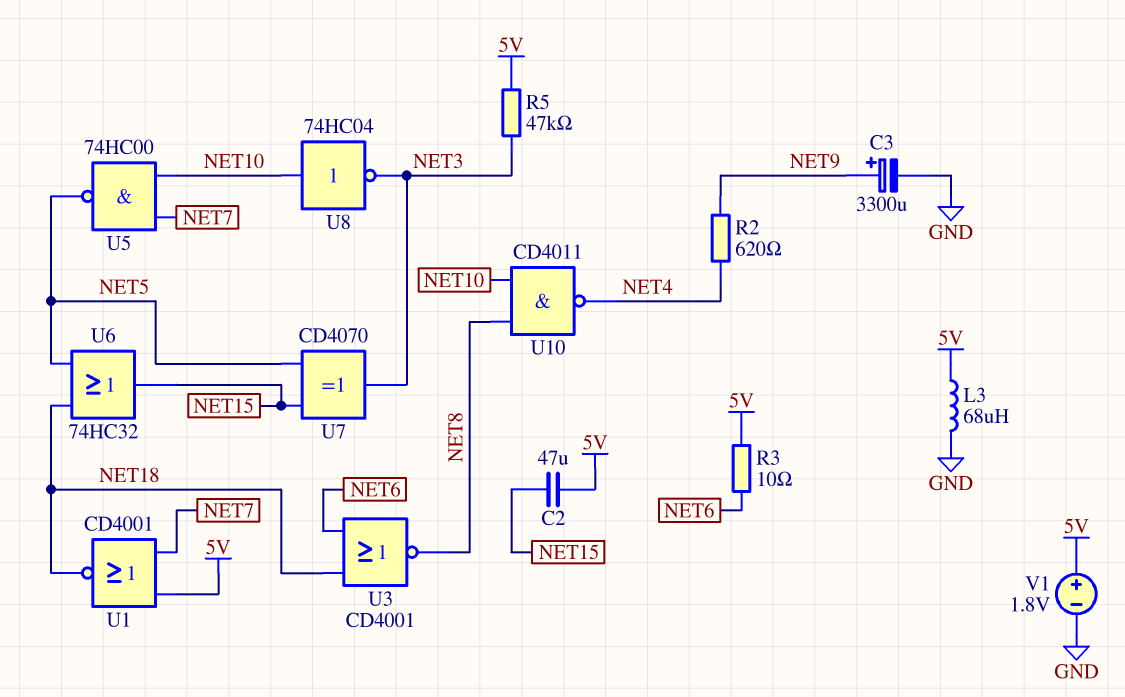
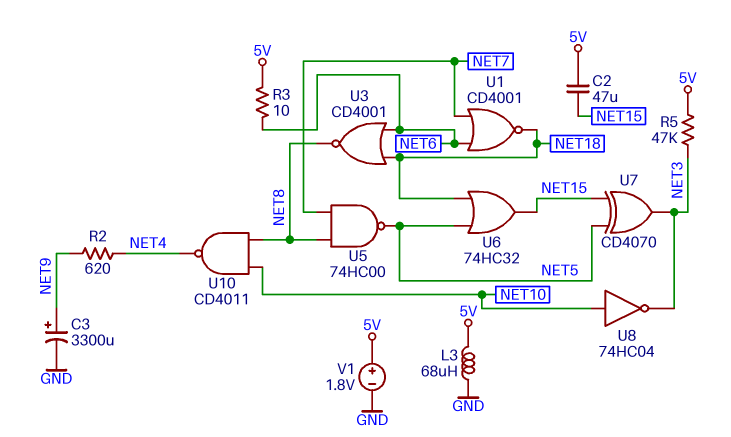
U1: NOR CD4001 (in 5V, in NET7, out NET18) -> NOR CD4001 (in NET6, in NET7, out NET18)
U5: NAND 74HC00 (in NET7, in NET10, out NET5) -> NAND 74HC00 (in NET7, in NET8, out NET5)

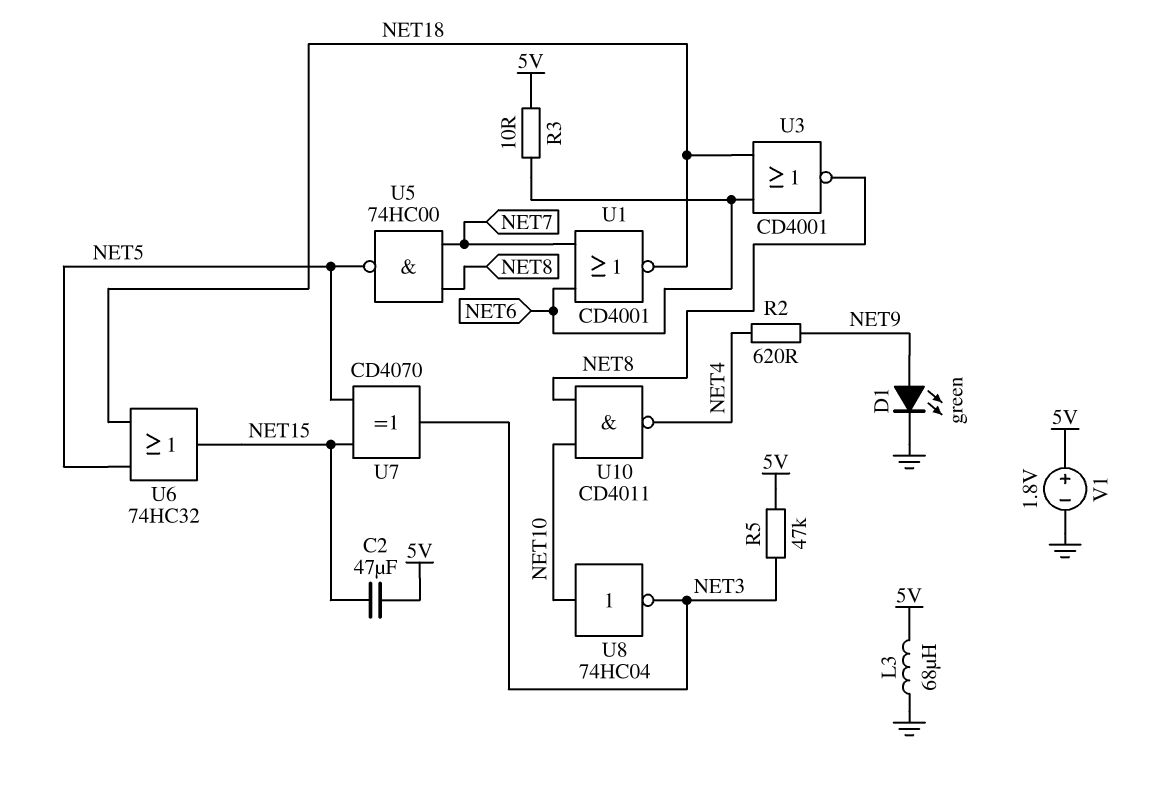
C3: 3300uF (plus NET9, minus GND) -> none
D1: none -> LED green (A NET9, K GND)

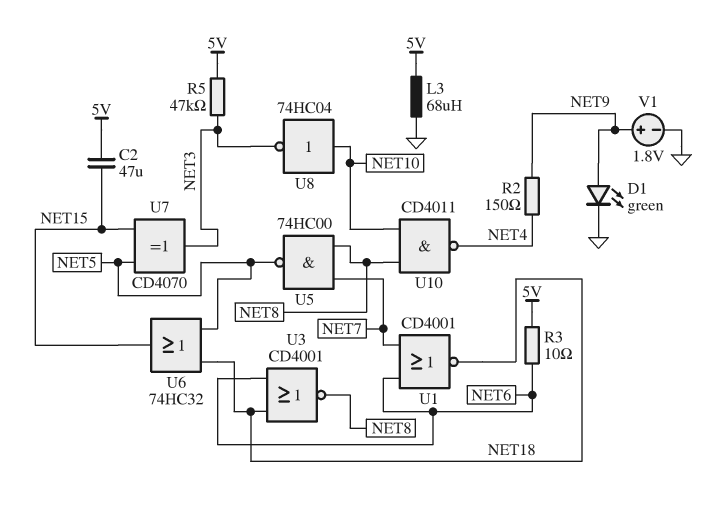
R2: 620 (NET4, NET9) -> 150 (NET4, NET9)
V1: 1.8V (plus 5V, minus GND) -> 1.8V (plus NET9, minus GND)

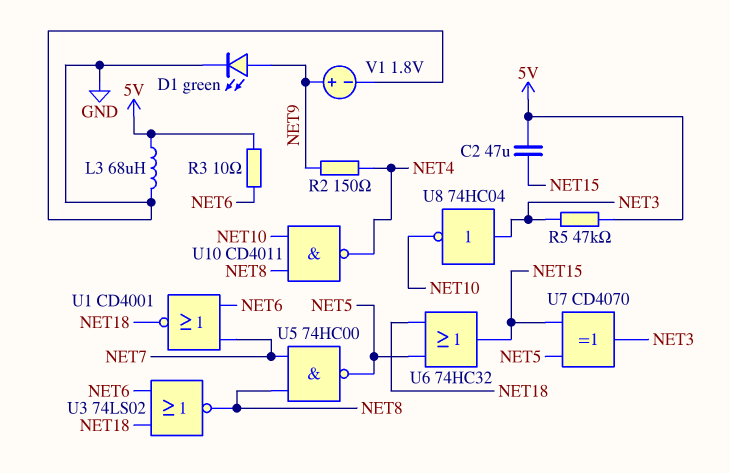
U3: NOR CD4001 (in NET6, in NET18, out NET8) -> NOR 74LS02 (in NET6, in NET18, out NET8)
U8: NOT 74HC04 (in NET10, out NET3) -> NOT 74HC04 (in NET3, out NET10)

